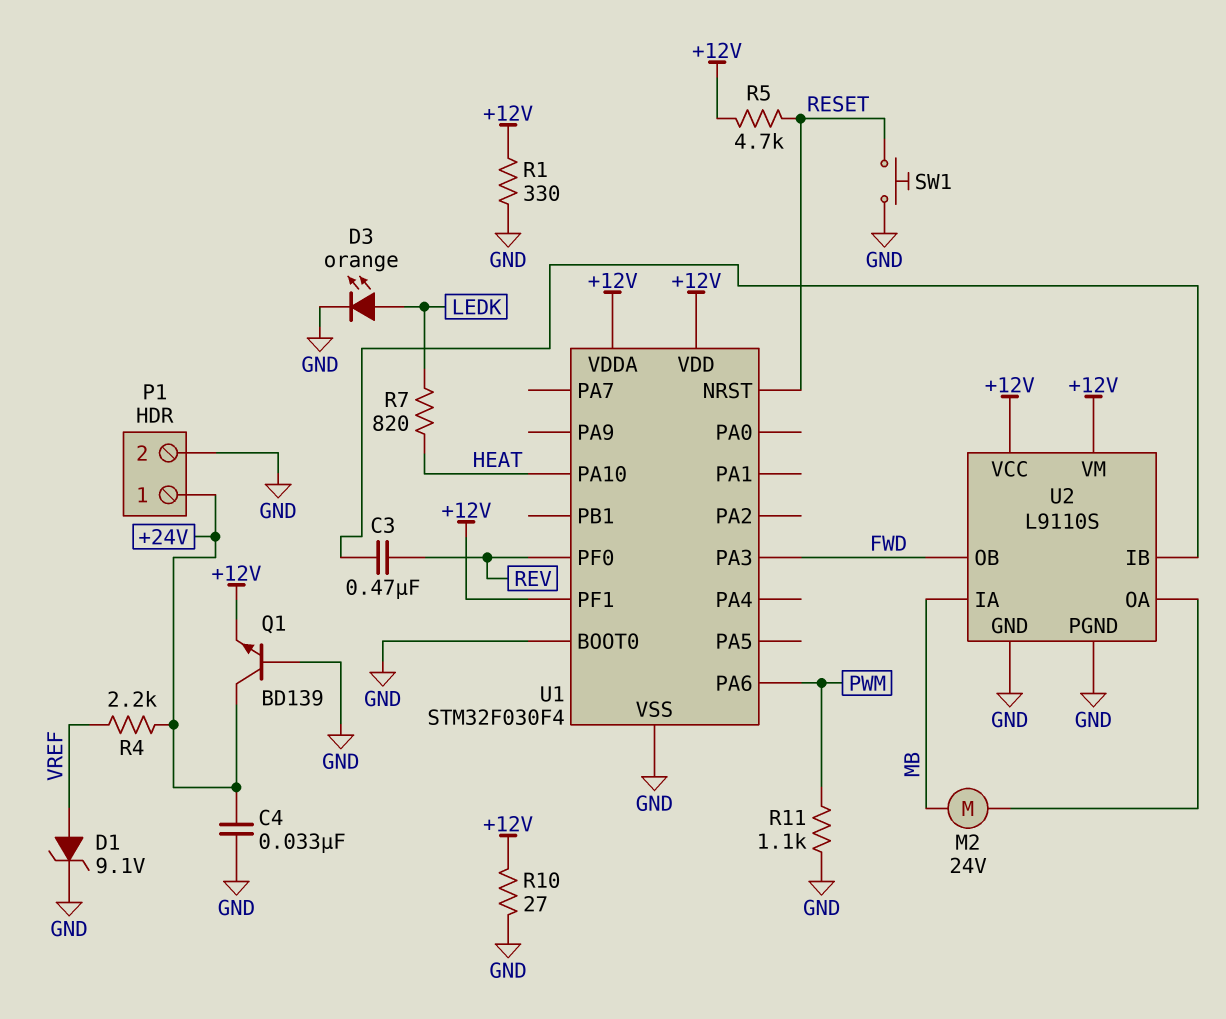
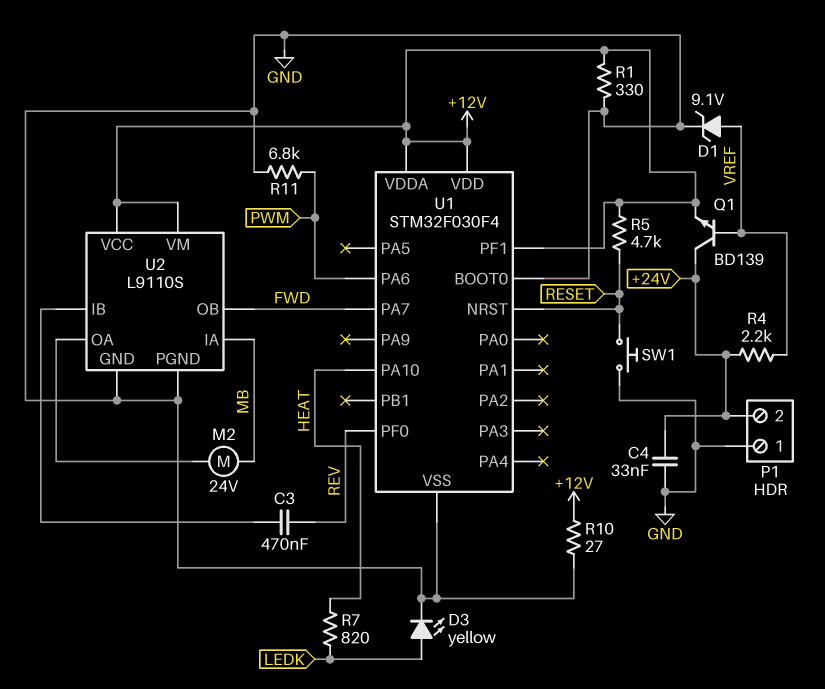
D3: LED orange (A LEDK, K GND) -> LED yellow (A LEDK, K GND)
P1 pin 1: +24V -> GND
P1 pin 2: GND -> +24V
Q1: NPN BD139 (B GND, C +24V, E +12V) -> NPN BD139 (B VREF, C +24V, E +12V)
R11: 1.1k (GND, PWM) -> 6.8k (GND, PWM)
U1 pin PA3: FWD -> none
U1 pin PA7: none -> FWD

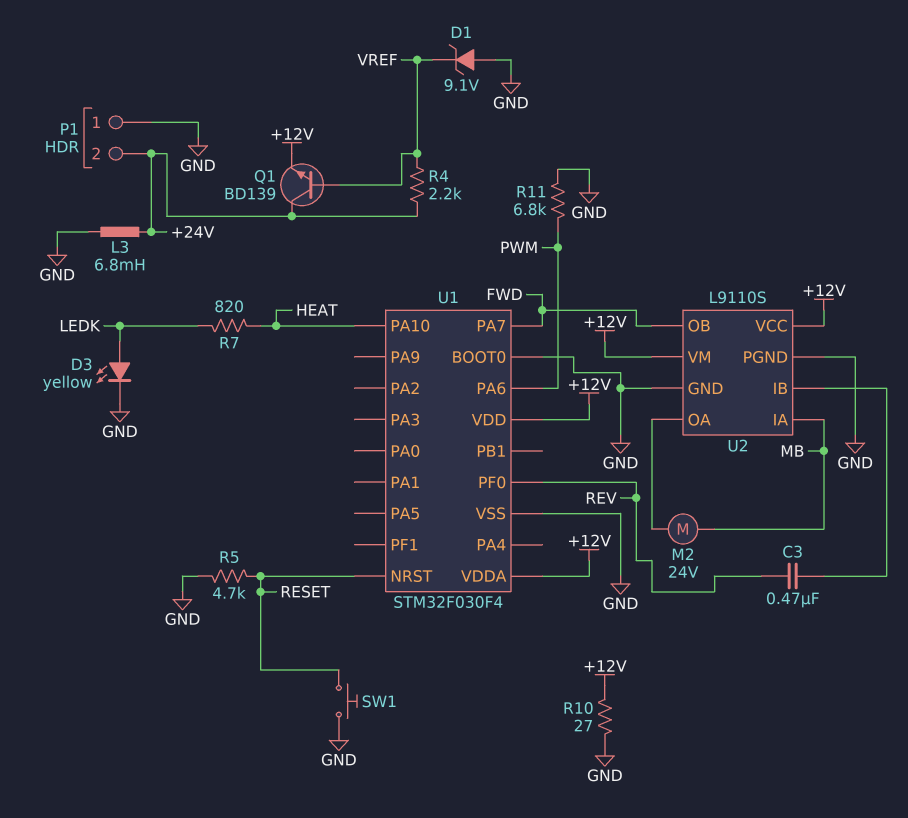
C4: 33nF (+24V, GND) -> none
D1: zener 9.1V (A VREF, K GND) -> zener 9.1V (A GND, K VREF)
L3: none -> 6.8mH (+24V, GND)
R1: 330 (+12V, GND) -> none
R5: 4.7k (+12V, RESET) -> 4.7k (GND, RESET)
U1 pin PF1: +12V -> none

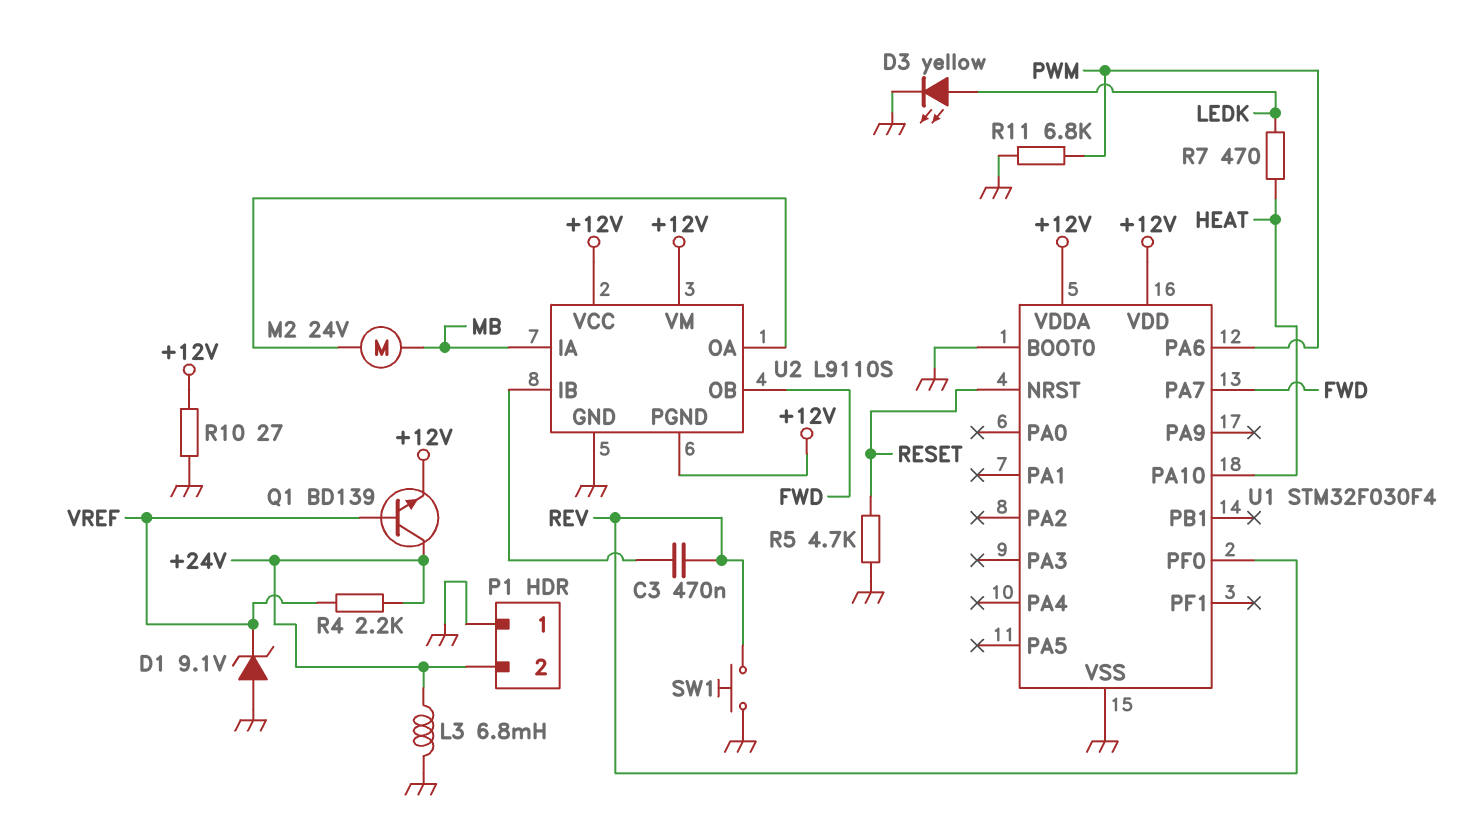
R7: 820 (HEAT, LEDK) -> 470 (HEAT, LEDK)
SW1: button (GND, RESET) -> button (GND, REV)
U2 pin PGND: GND -> +12V

